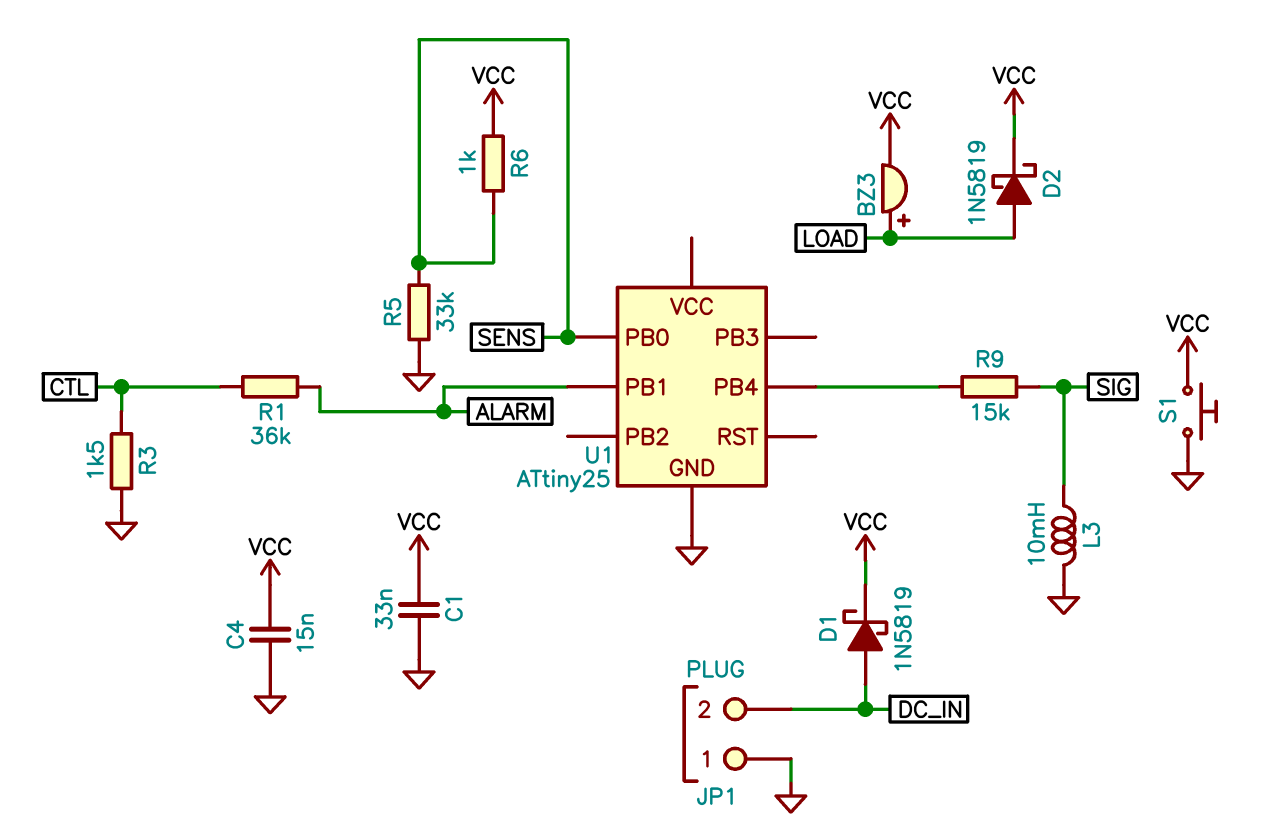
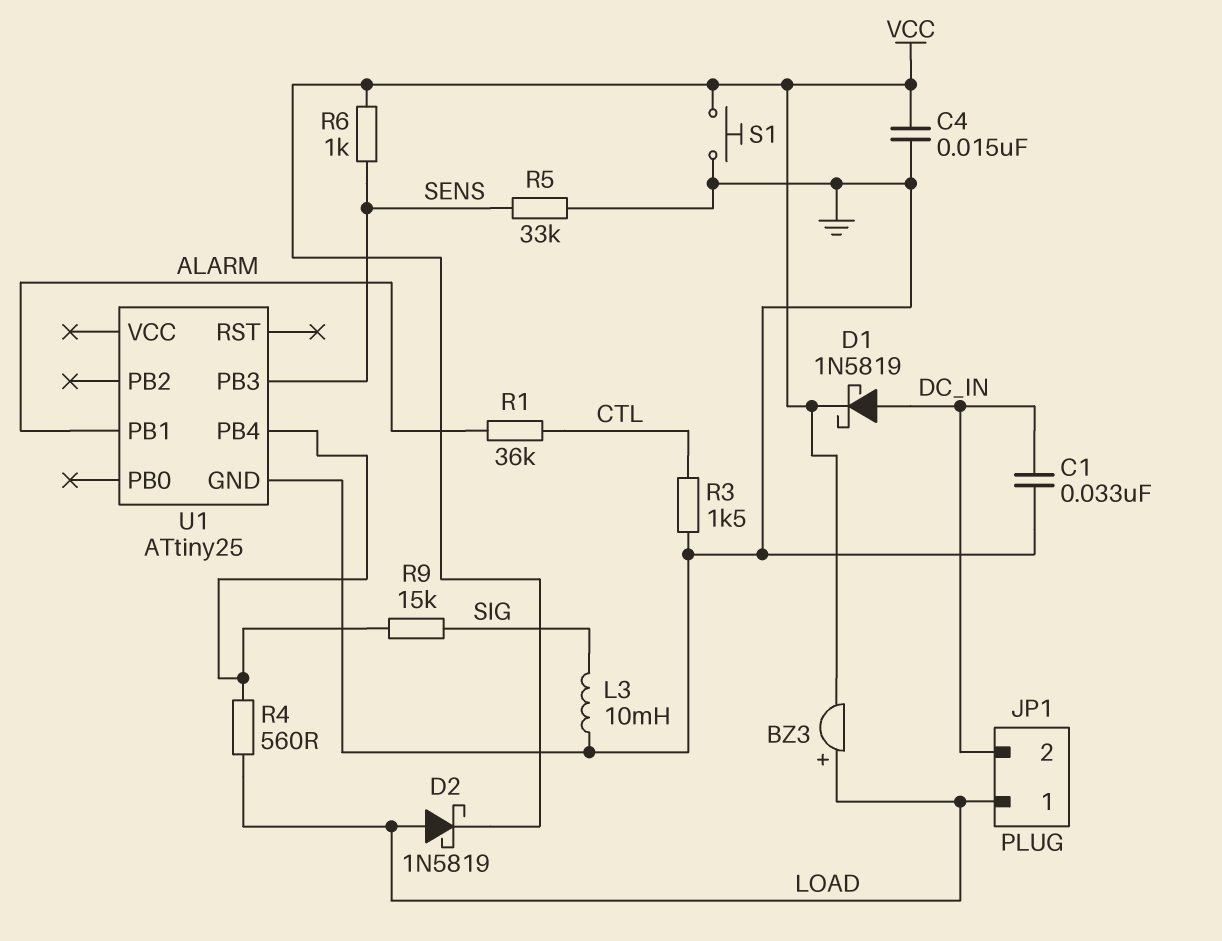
C1: 33nF (GND, VCC) -> 33nF (DC_IN, GND)
JP1 pin 1: GND -> LOAD
R4: none -> 560 (LOAD, U1/PB4)
U1 pin PB0: SENS -> none
U1 pin PB3: none -> SENS

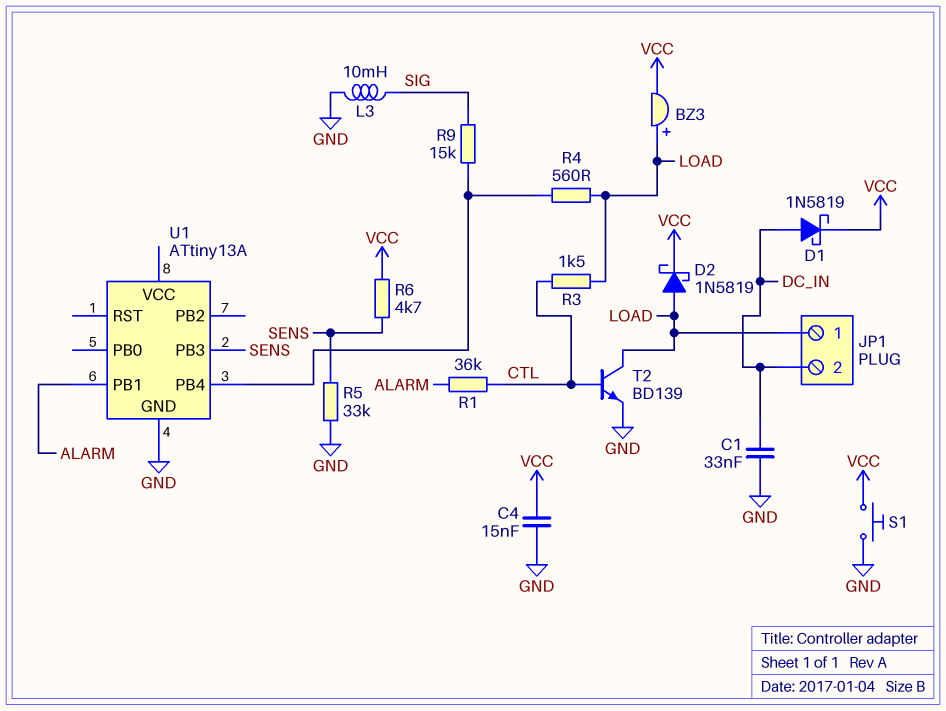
R3: 1.5k (CTL, GND) -> 1.5k (CTL, LOAD)
R6: 1k (SENS, VCC) -> 4.7k (SENS, VCC)
T2: none -> NPN BD139 (B CTL, C LOAD, E GND)
U1: ATtiny25 -> ATtiny13A

